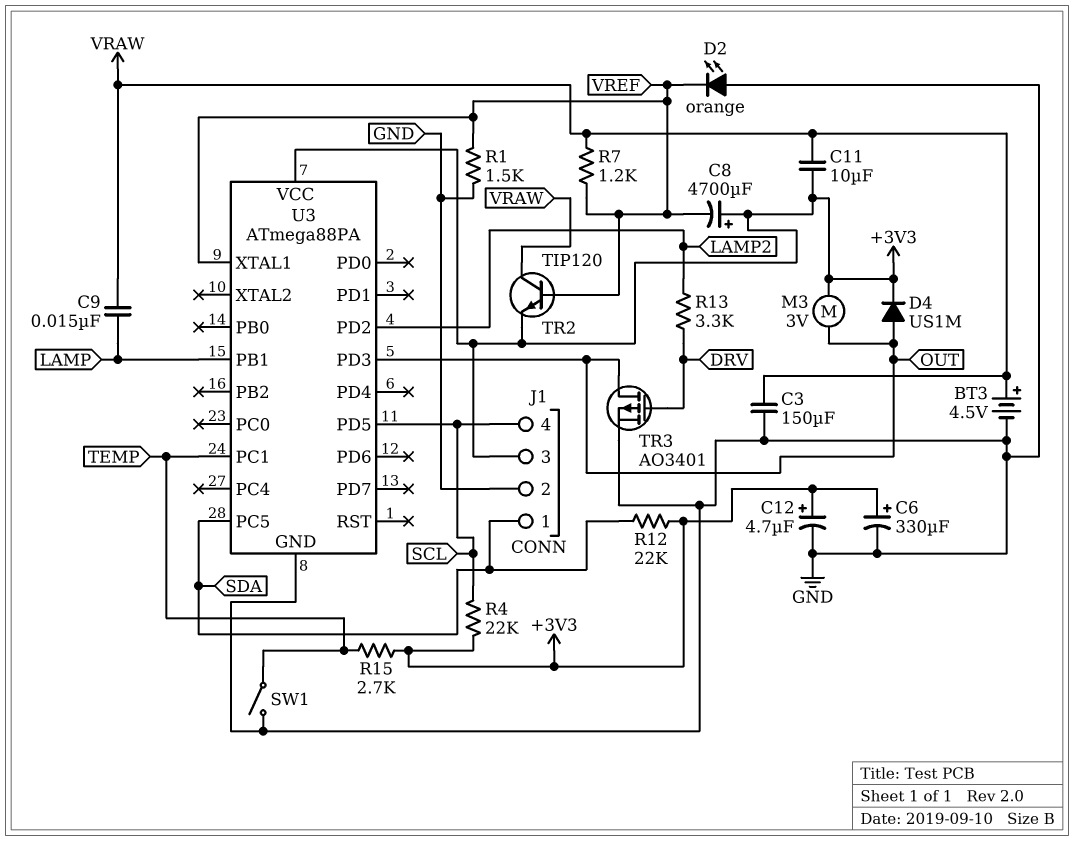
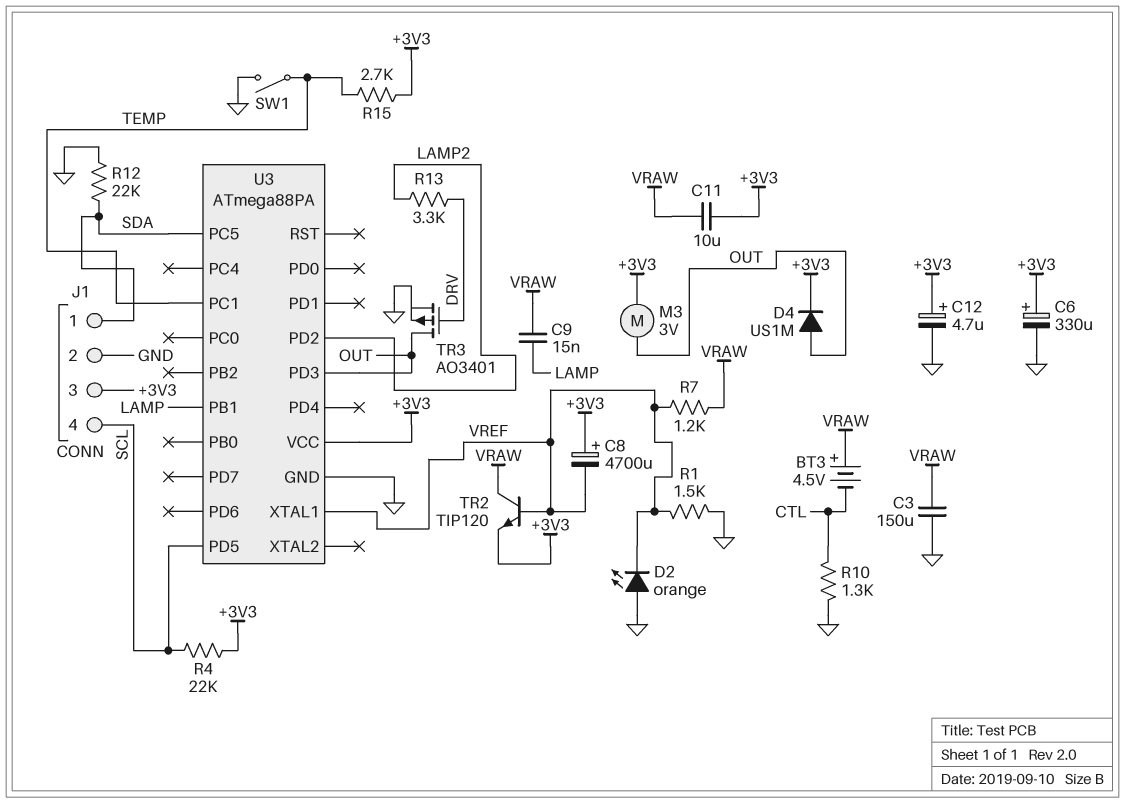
BT3: 4.5V (plus VRAW, minus GND) -> 4.5V (plus VRAW, minus CTL)
R10: none -> 1.3k (CTL, GND)
R12: 22k (+3V3, SDA) -> 22k (GND, SDA)

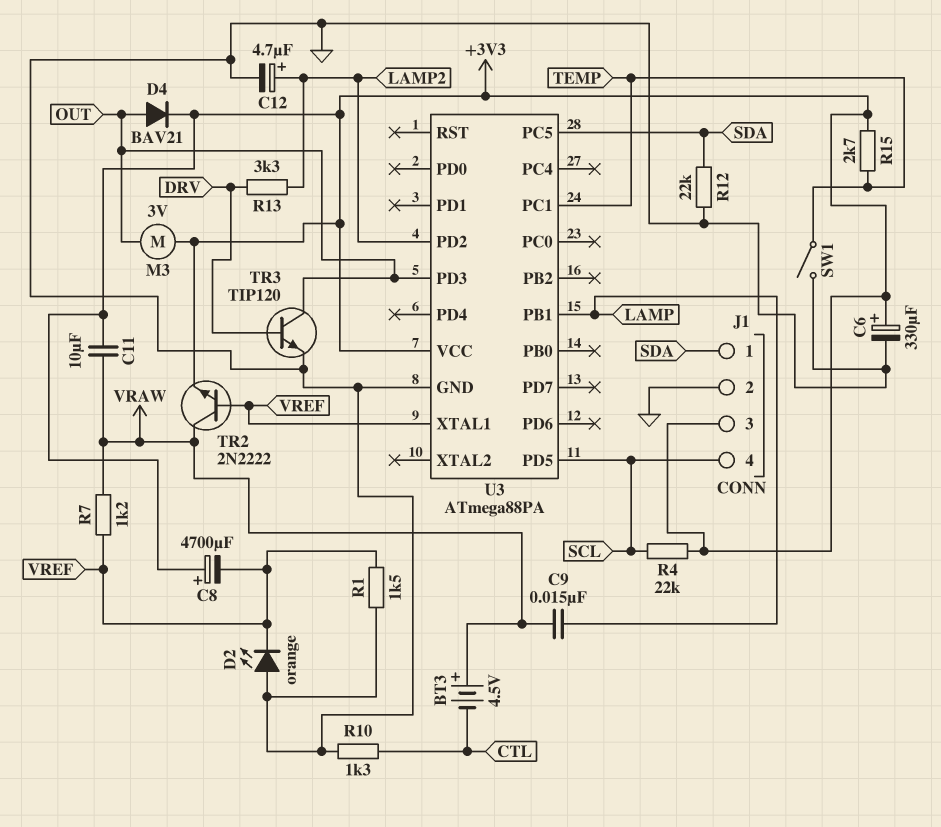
C3: 150uF (GND, VRAW) -> none
C12: 4.7uF (plus +3V3, minus GND) -> 4.7uF (plus LAMP2, minus GND)
D4: diode US1M (A OUT, K +3V3) -> diode BAV21 (A OUT, K +3V3)
TR2: NPN TIP120 (B VREF, C VRAW, E +3V3) -> NPN 2N2222 (B VREF, C VRAW, E +3V3)
TR3: PMOS AO3401 (G DRV, D OUT, S GND) -> NPN TIP120 (B DRV, C OUT, E GND)

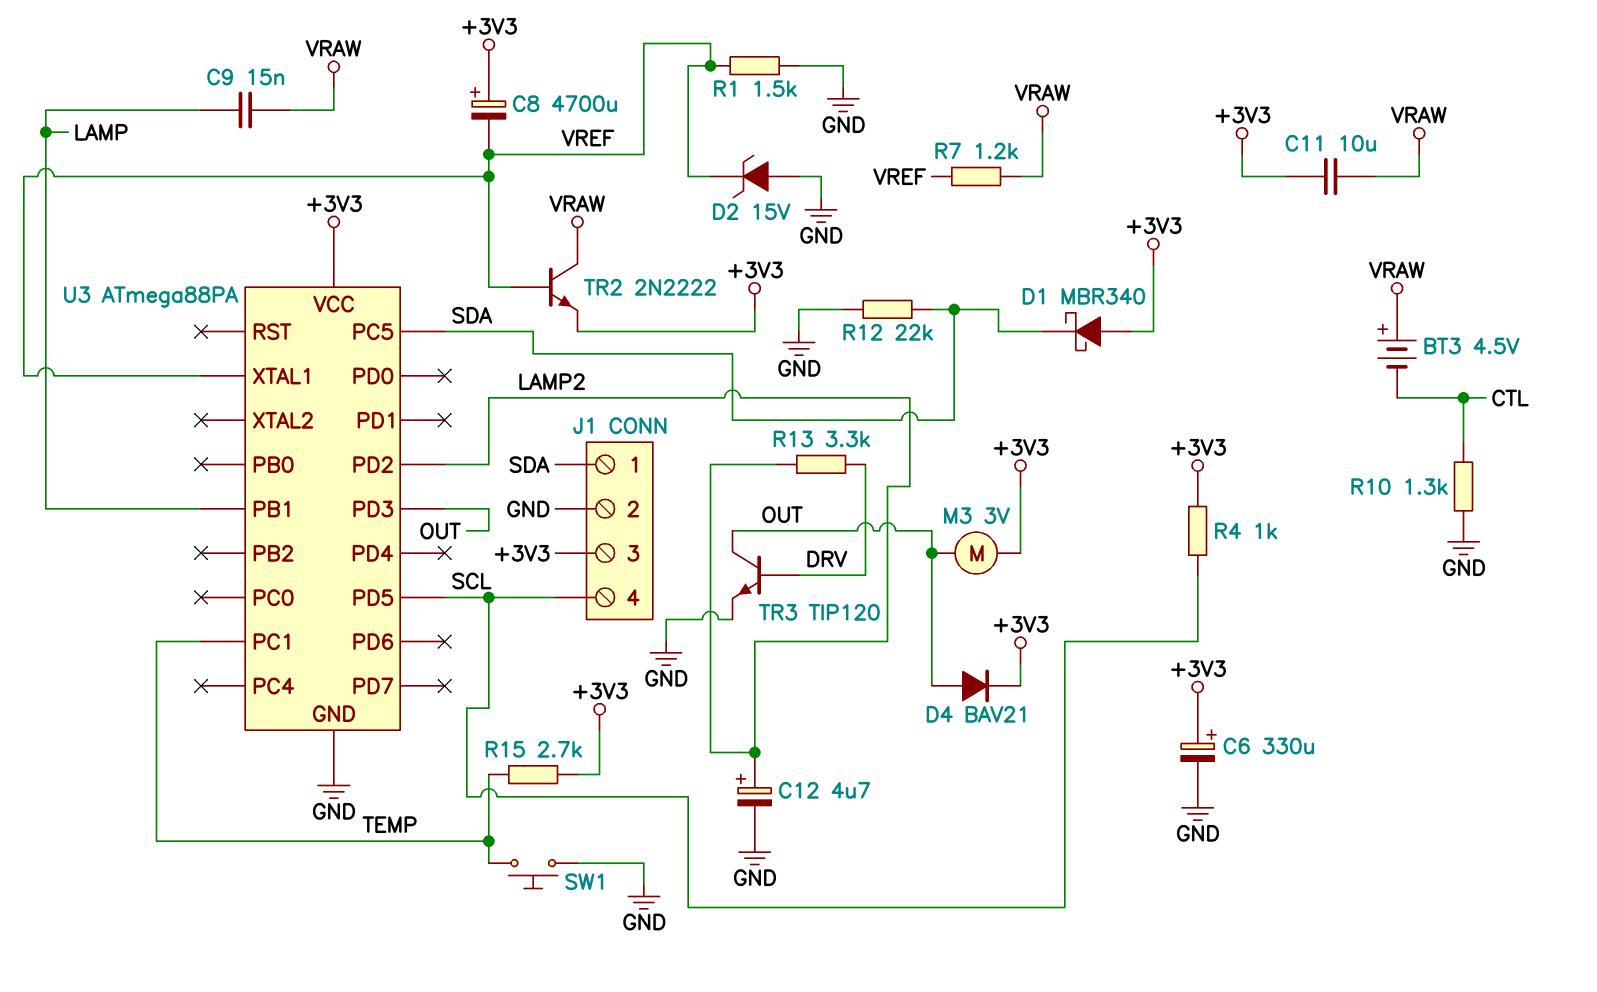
D1: none -> schottky MBR340 (A +3V3, K SDA)
D2: LED orange (A GND, K VREF) -> zener 15V (A GND, K VREF)
R4: 22k (+3V3, SCL) -> 1k (+3V3, SCL)
SW1: switch (GND, TEMP) -> button (GND, TEMP)

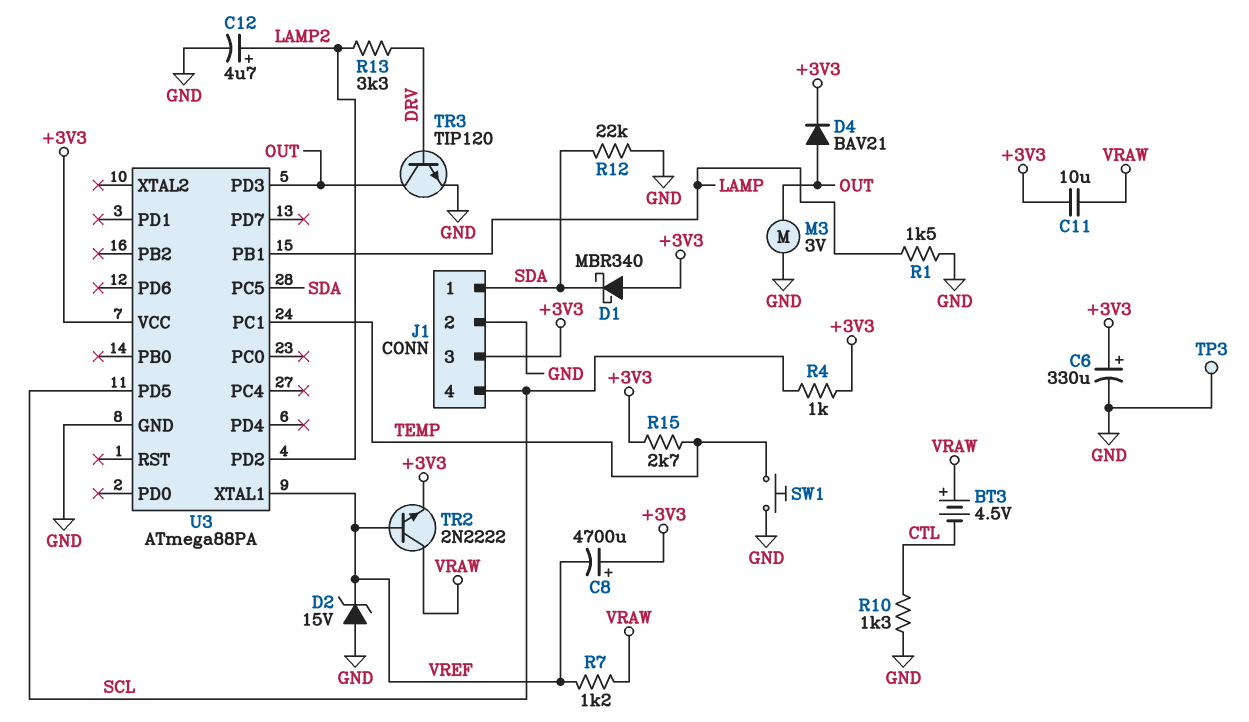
C9: 15nF (LAMP, VRAW) -> none
M3: motor 3V (+3V3, OUT) -> motor 3V (GND, OUT)
R1: 1.5k (GND, VREF) -> 1.5k (GND, LAMP)
TP3: none -> test point (GND)

